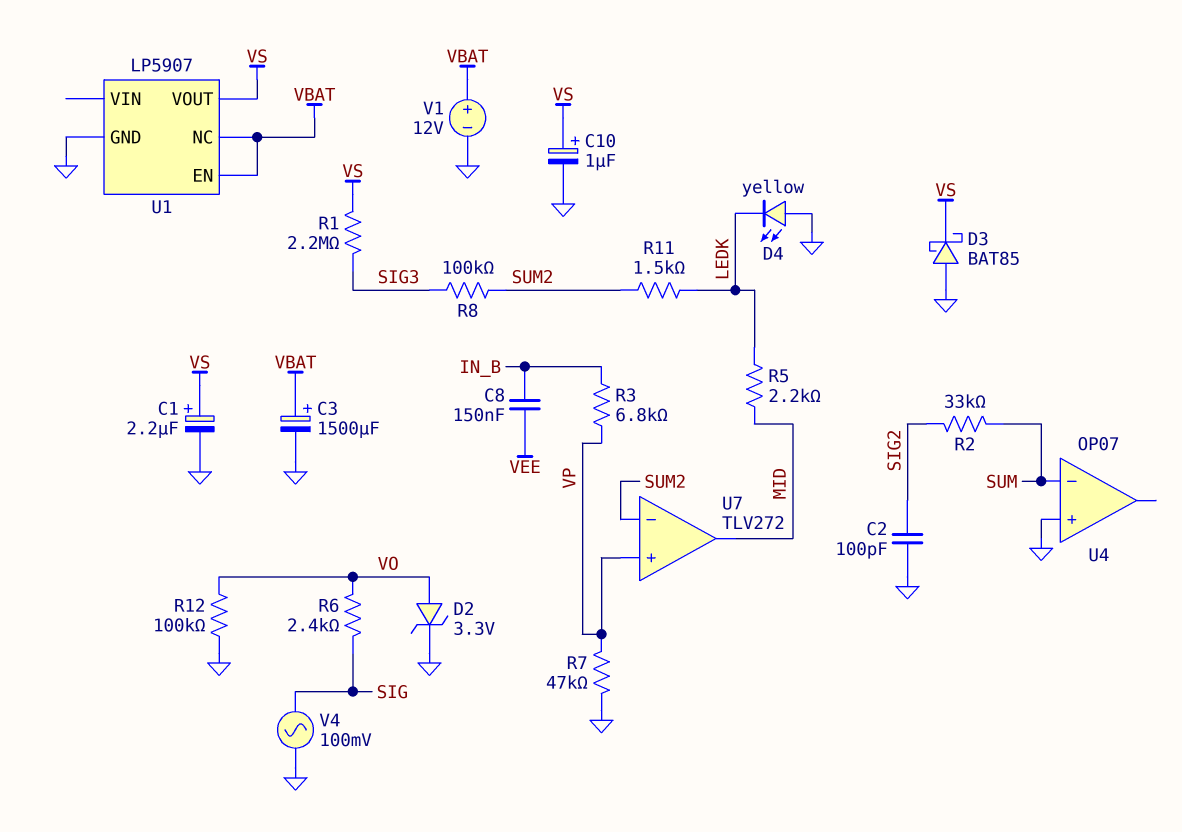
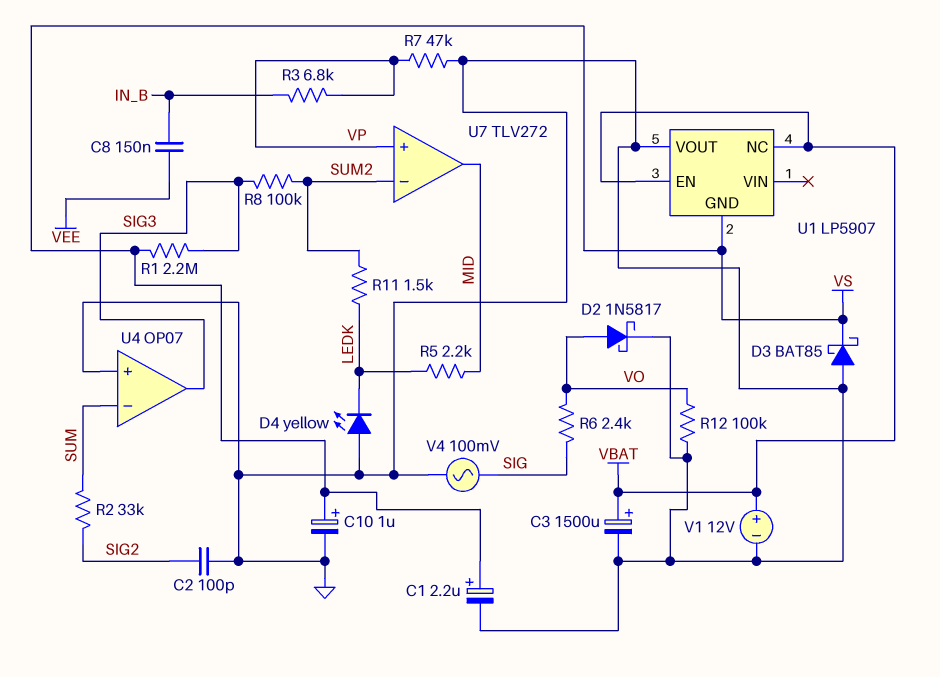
D2: zener 3.3V (A VO, K GND) -> schottky 1N5817 (A VO, K GND)
U1 pin GND: GND -> VS
U1 pin VOUT: VS -> GND
U4 pin out: none -> SIG3

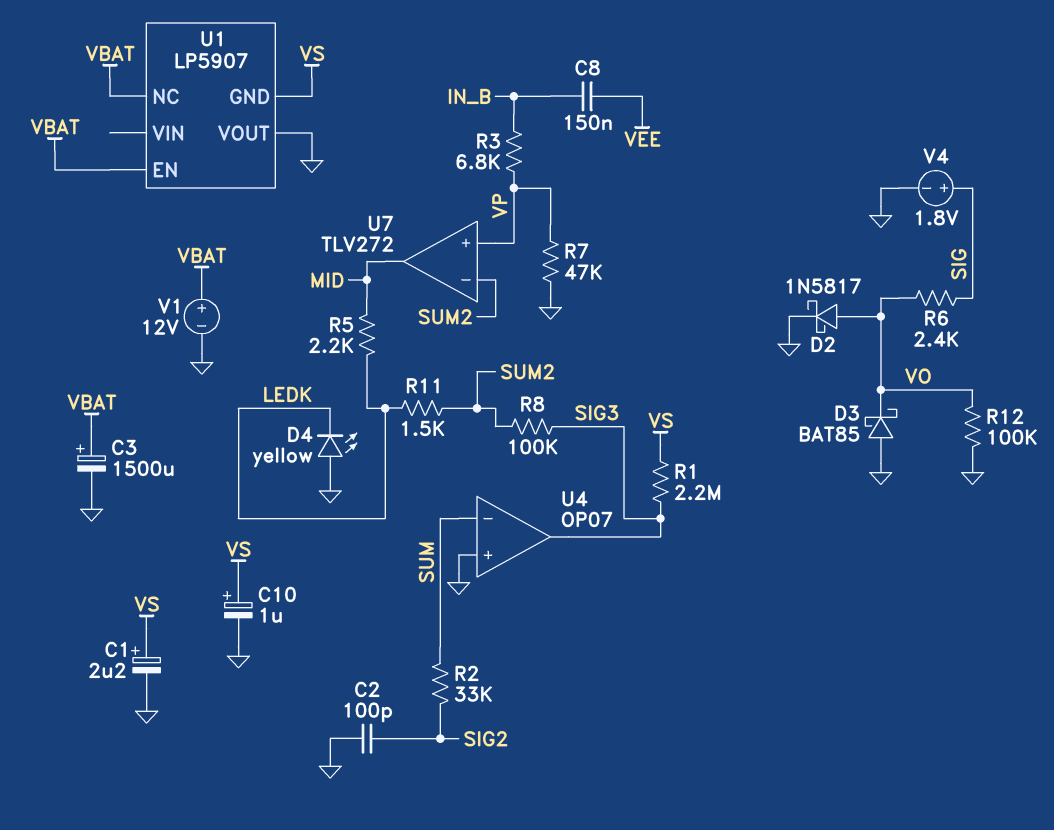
D3: schottky BAT85 (A GND, K VS) -> schottky BAT85 (A GND, K VO)
V4: AC 100mV (GND, SIG) -> 1.8V (plus SIG, minus GND)

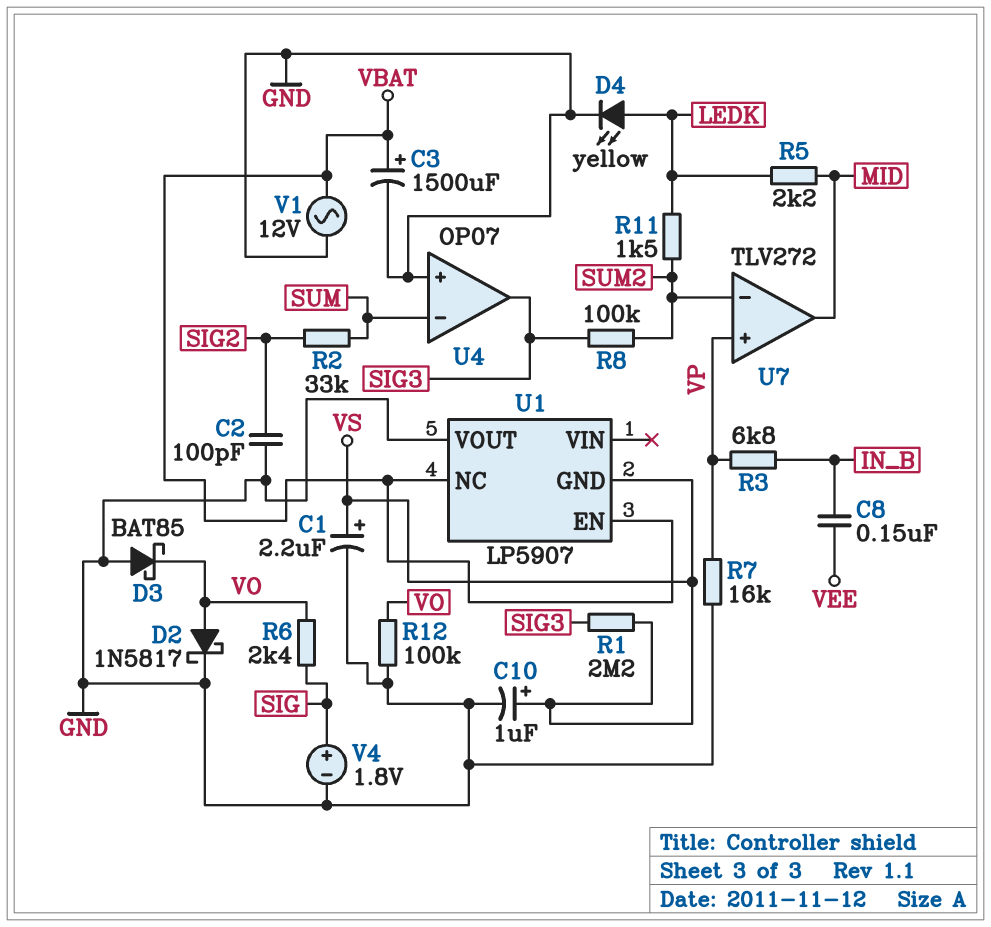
D4: LED yellow (A GND, K LEDK) -> LED yellow (A LEDK, K GND)
R7: 47k (GND, VP) -> 16k (GND, VP)
V1: 12V (plus VBAT, minus GND) -> AC 12V (GND, VBAT)

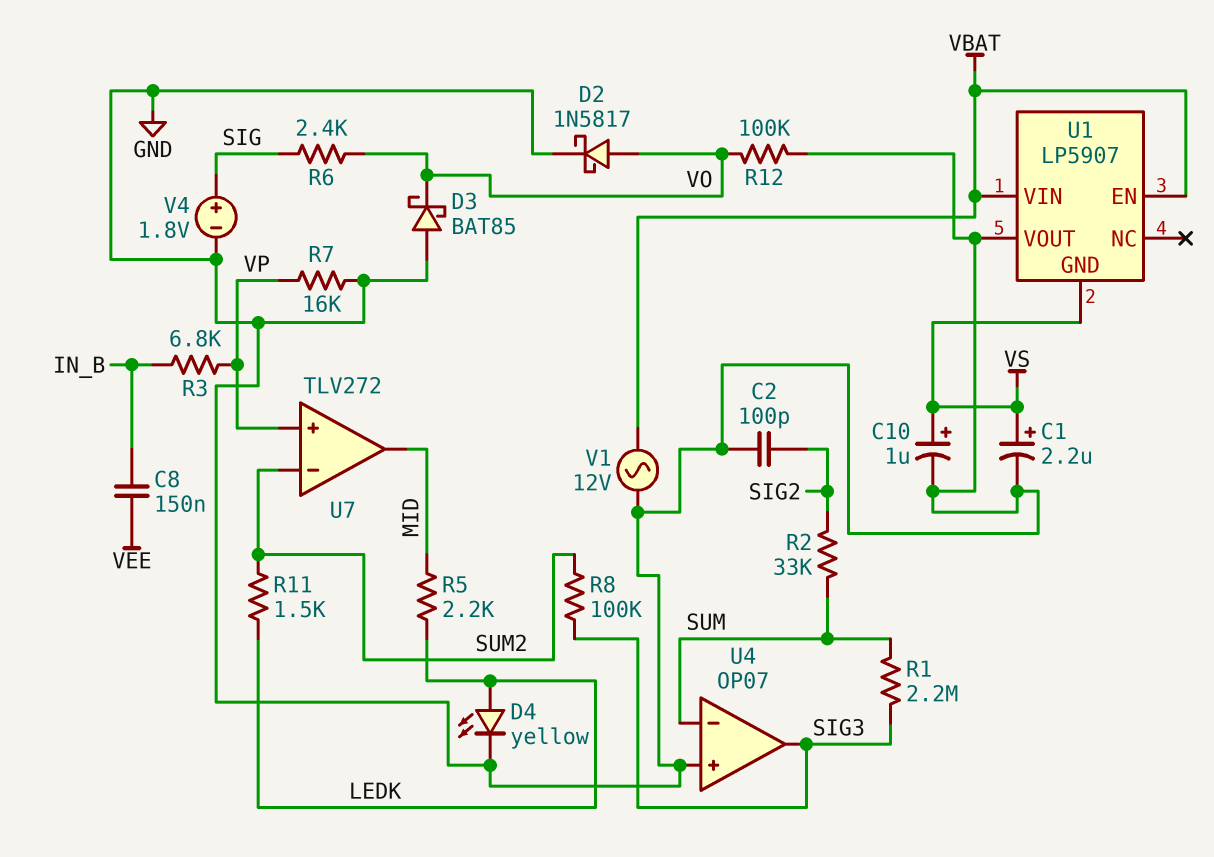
C3: 1500uF (plus VBAT, minus GND) -> none
R1: 2.2M (SIG3, VS) -> 2.2M (SIG3, SUM)
U1 pin NC: VBAT -> none
U1 pin VIN: none -> VBAT

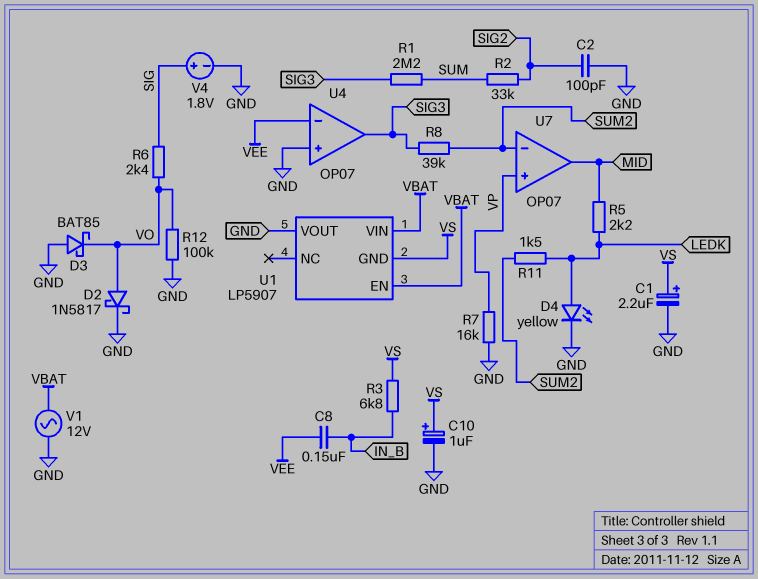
R3: 6.8k (IN_B, VP) -> 6.8k (IN_B, VS)
R8: 100k (SIG3, SUM2) -> 39k (SIG3, SUM2)
U4 pin in-: SUM -> VEE
U7: TLV272 -> OP07

